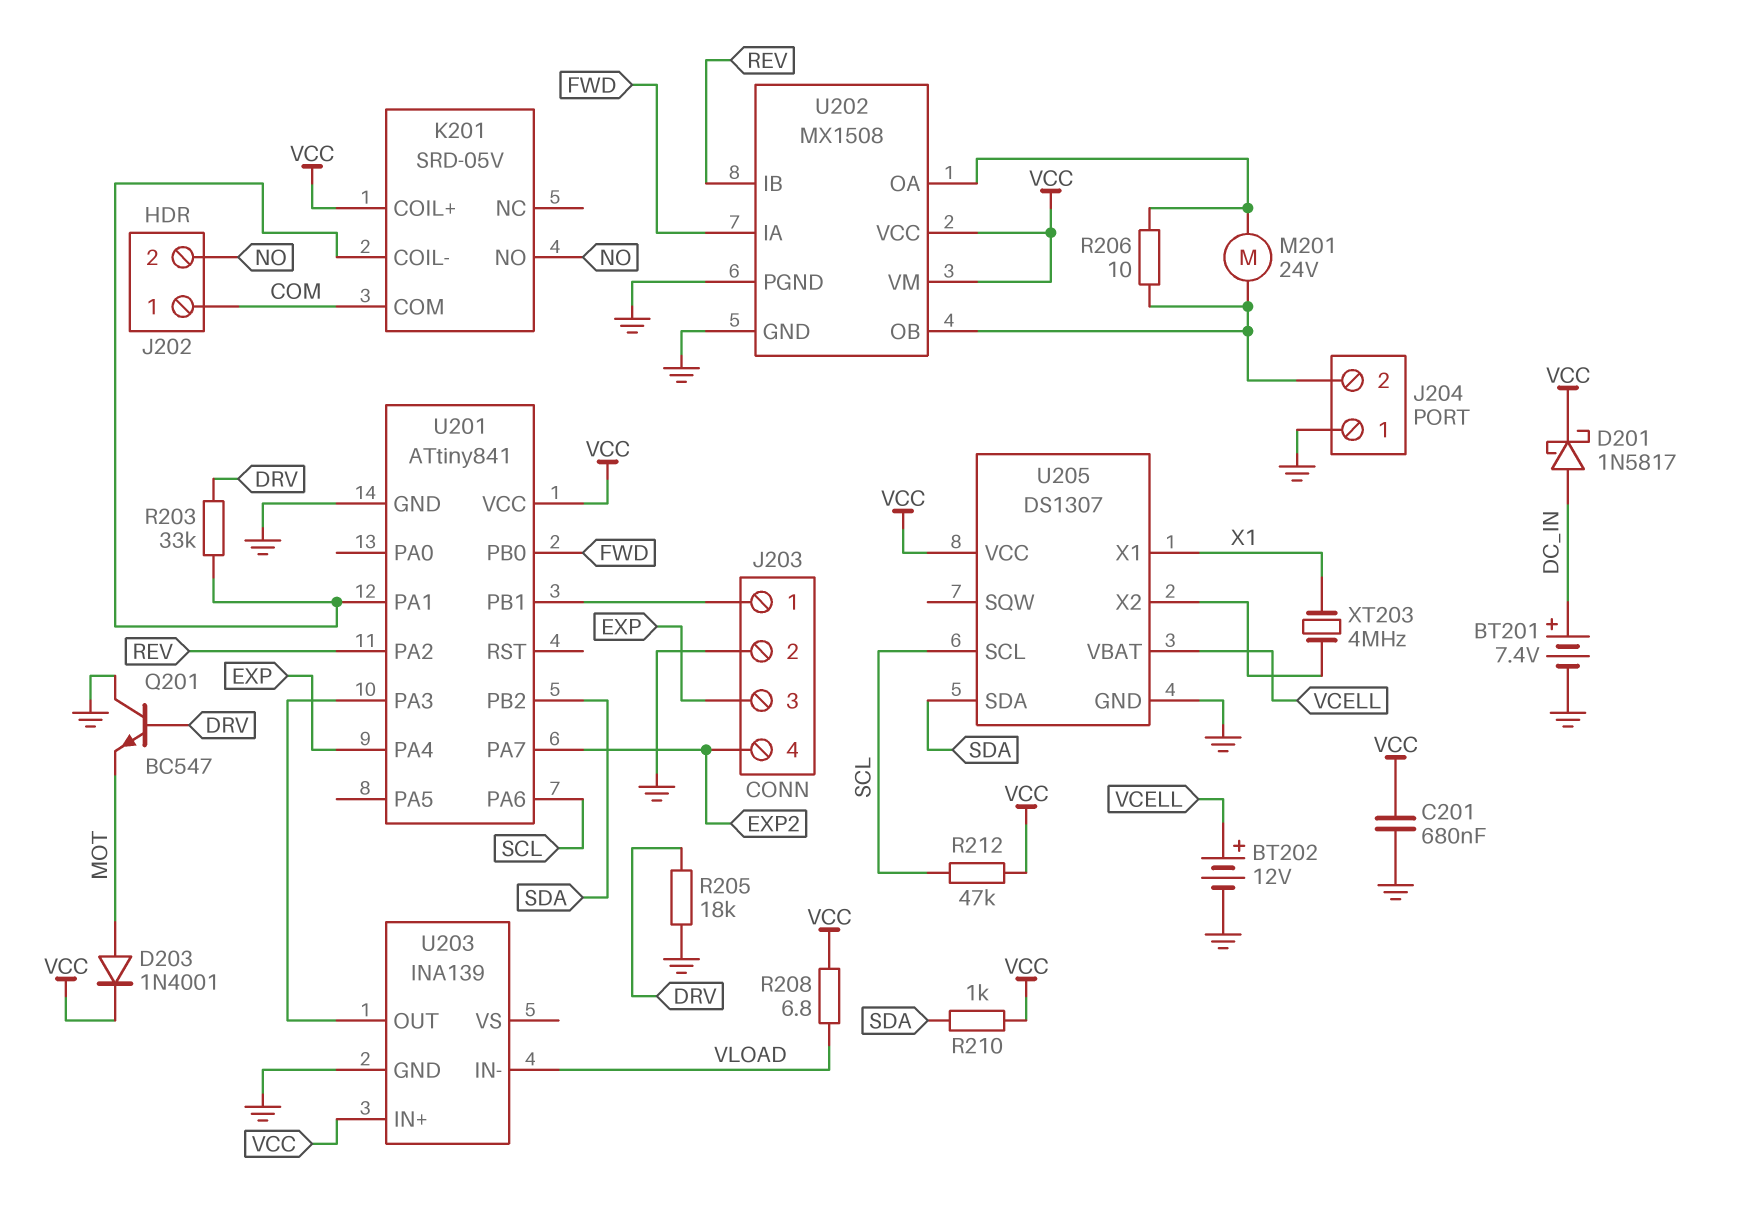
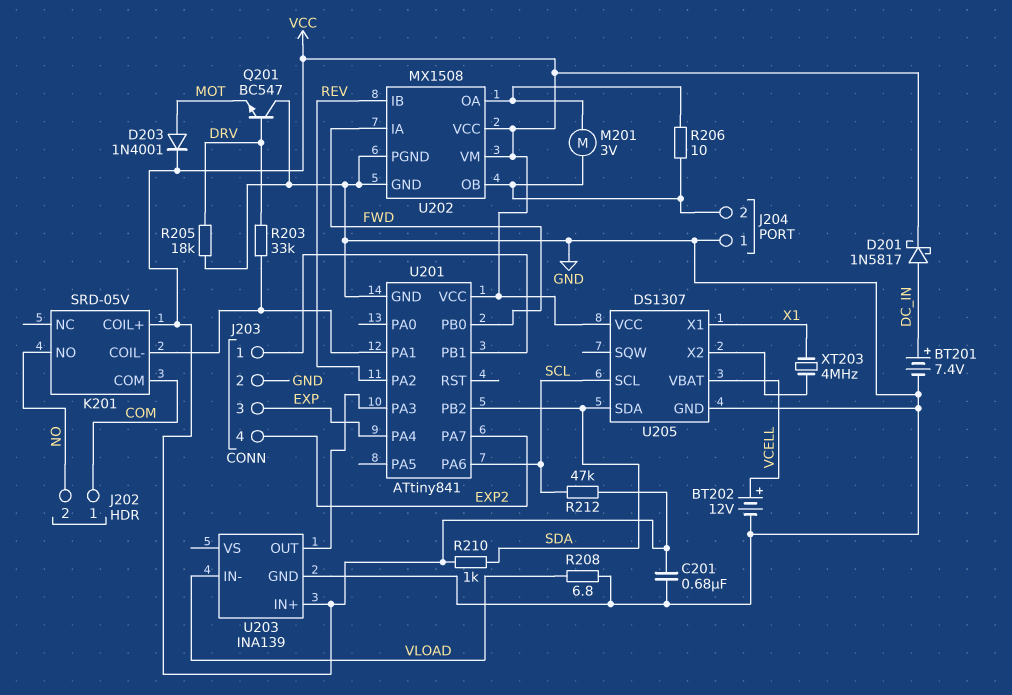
M201: motor 24V (J204/2, U202/OA) -> motor 3V (J204/2, U202/OA)
R208: 6.8 (VCC, VLOAD) -> 6.8 (GND, VLOAD)

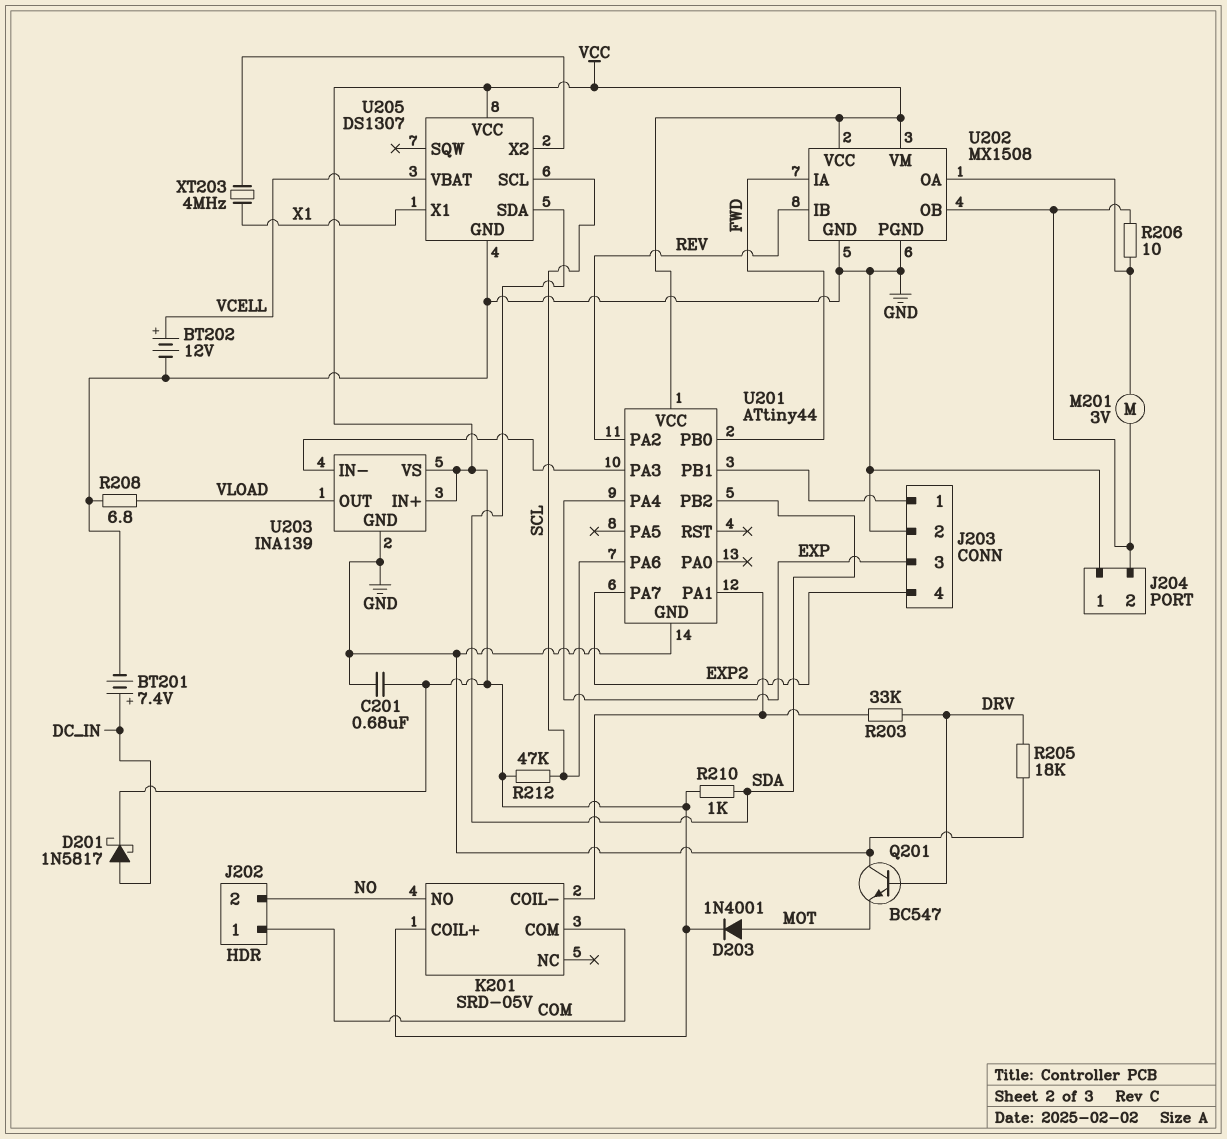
U201: ATtiny841 -> ATtiny44
U203 pin IN-: VLOAD -> U201/PA3
U203 pin OUT: U201/PA3 -> VLOAD
U203 pin VS: none -> VCC

